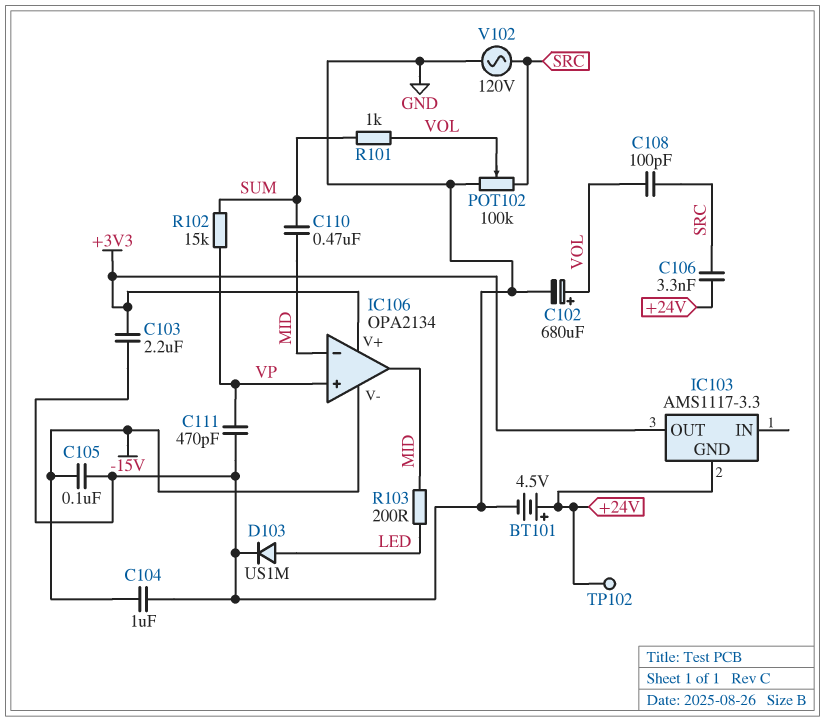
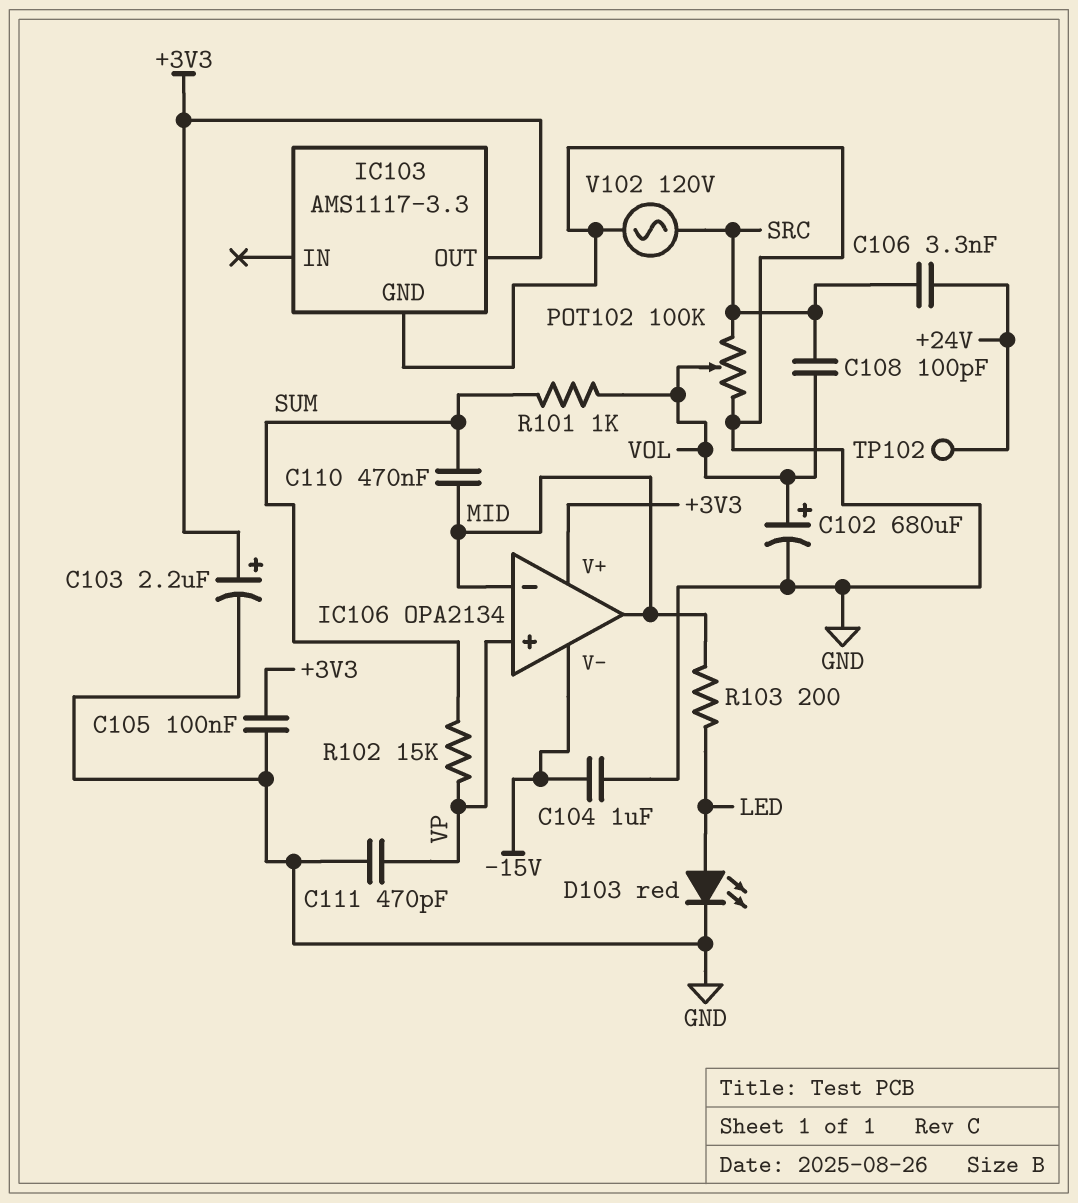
BT101: 4.5V (plus +24V, minus GND) -> none
C103: 2.2uF (+3V3, GND) -> 2.2uF (plus +3V3, minus GND)
C105: 100nF (-15V, GND) -> 100nF (+3V3, GND)
D103: diode US1M (A LED, K GND) -> LED red (A LED, K GND)
IC103 pin GND: +24V -> GND

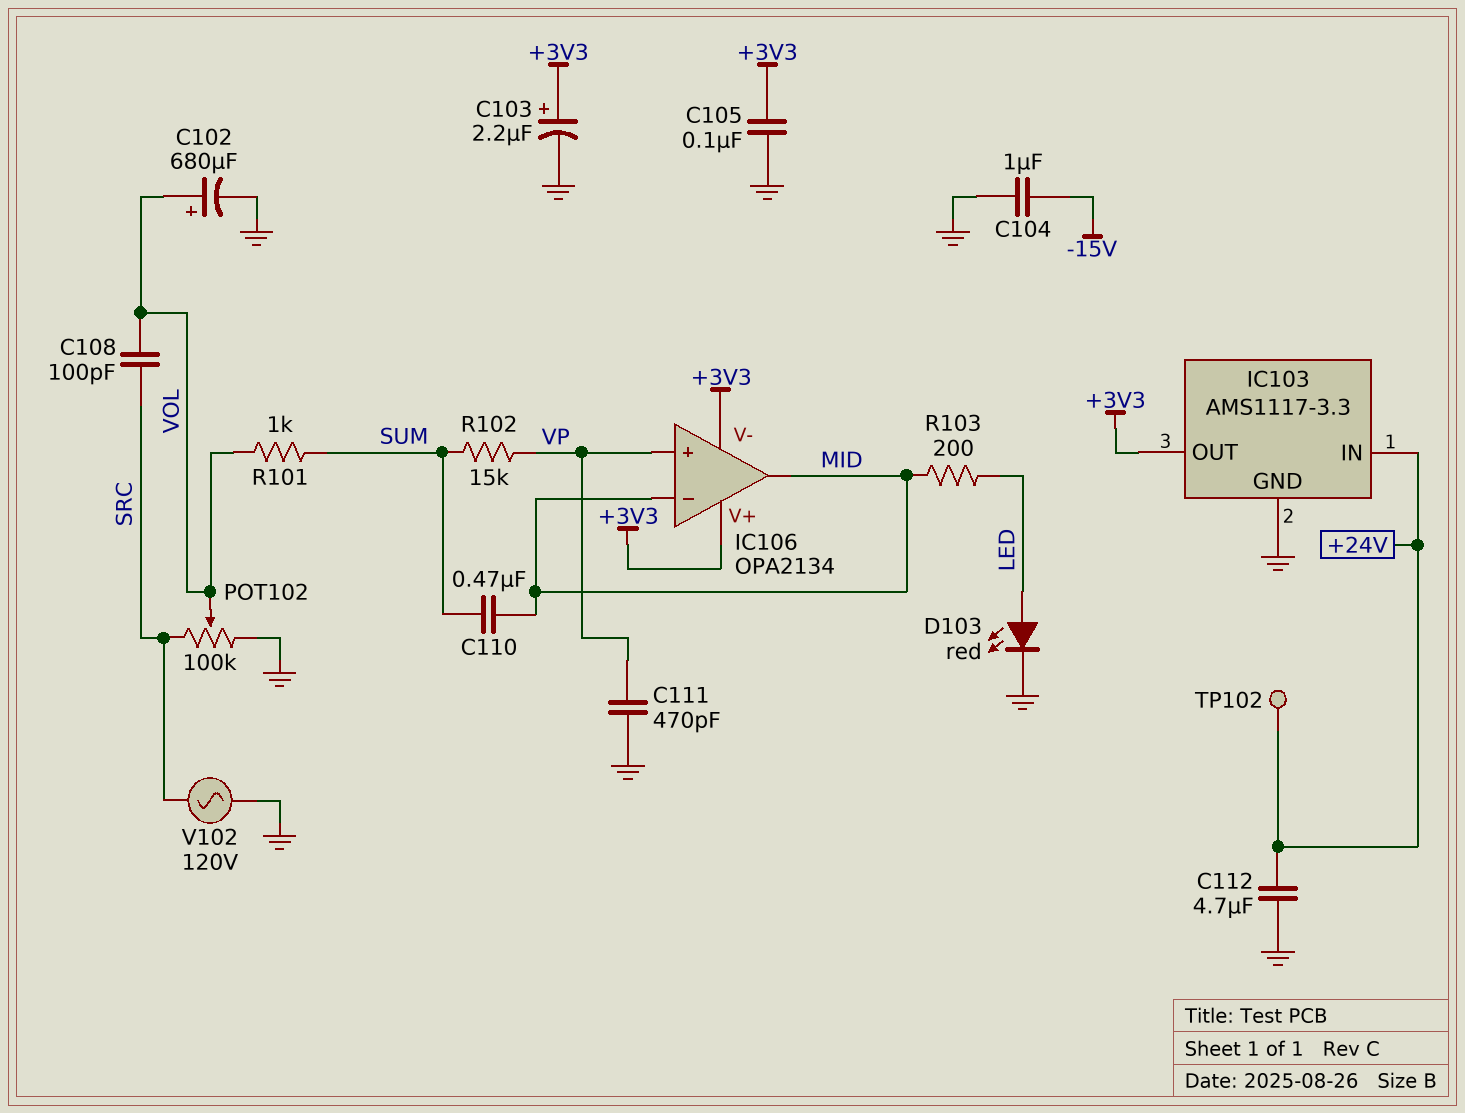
C106: 3.3nF (+24V, SRC) -> none
C112: none -> 4.7uF (+24V, GND)
IC103 pin IN: none -> +24V
IC106 pin V-: -15V -> +3V3

